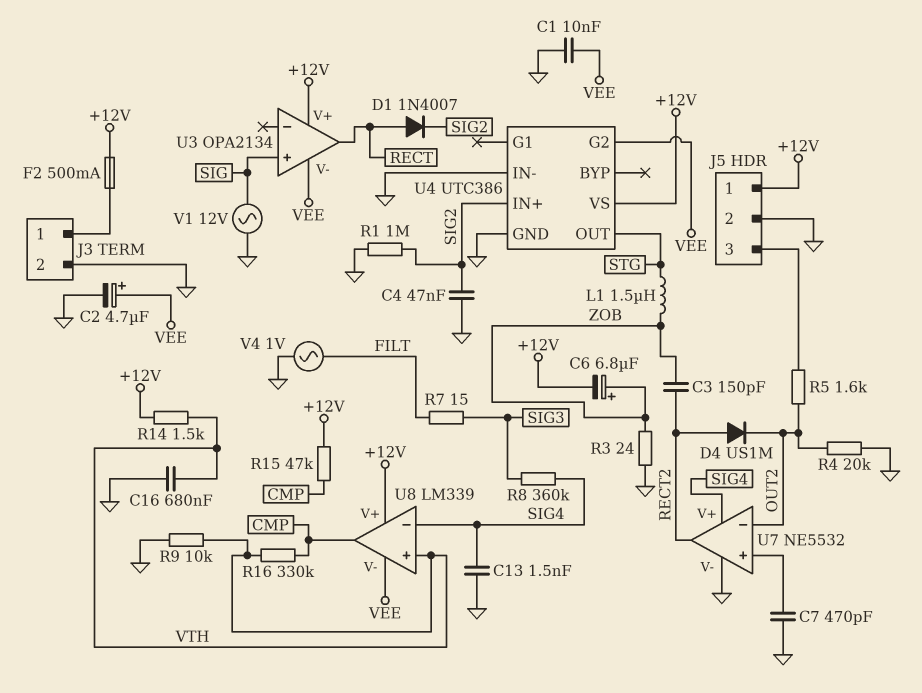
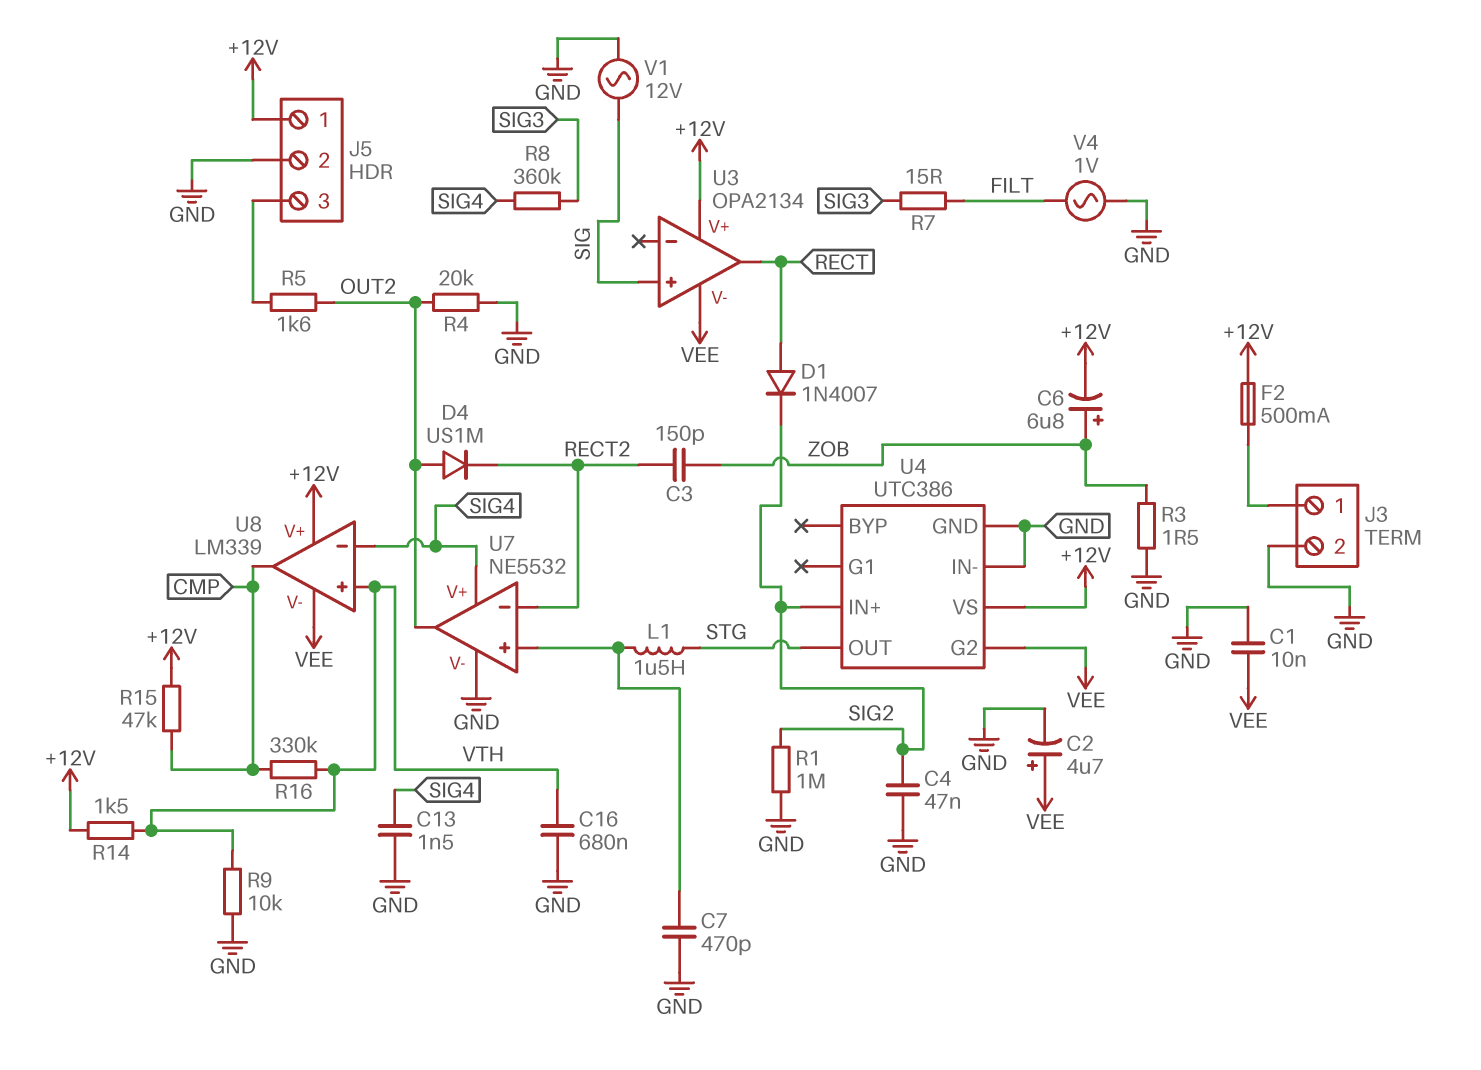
D4: diode US1M (A RECT2, K OUT2) -> diode US1M (A OUT2, K RECT2)
L1: 1.5uH (STG, ZOB) -> 1.5uH (STG, U7/in+)
R3: 24 (GND, ZOB) -> 1.5 (GND, ZOB)
U7 pin in-: OUT2 -> RECT2
U7 pin out: RECT2 -> OUT2

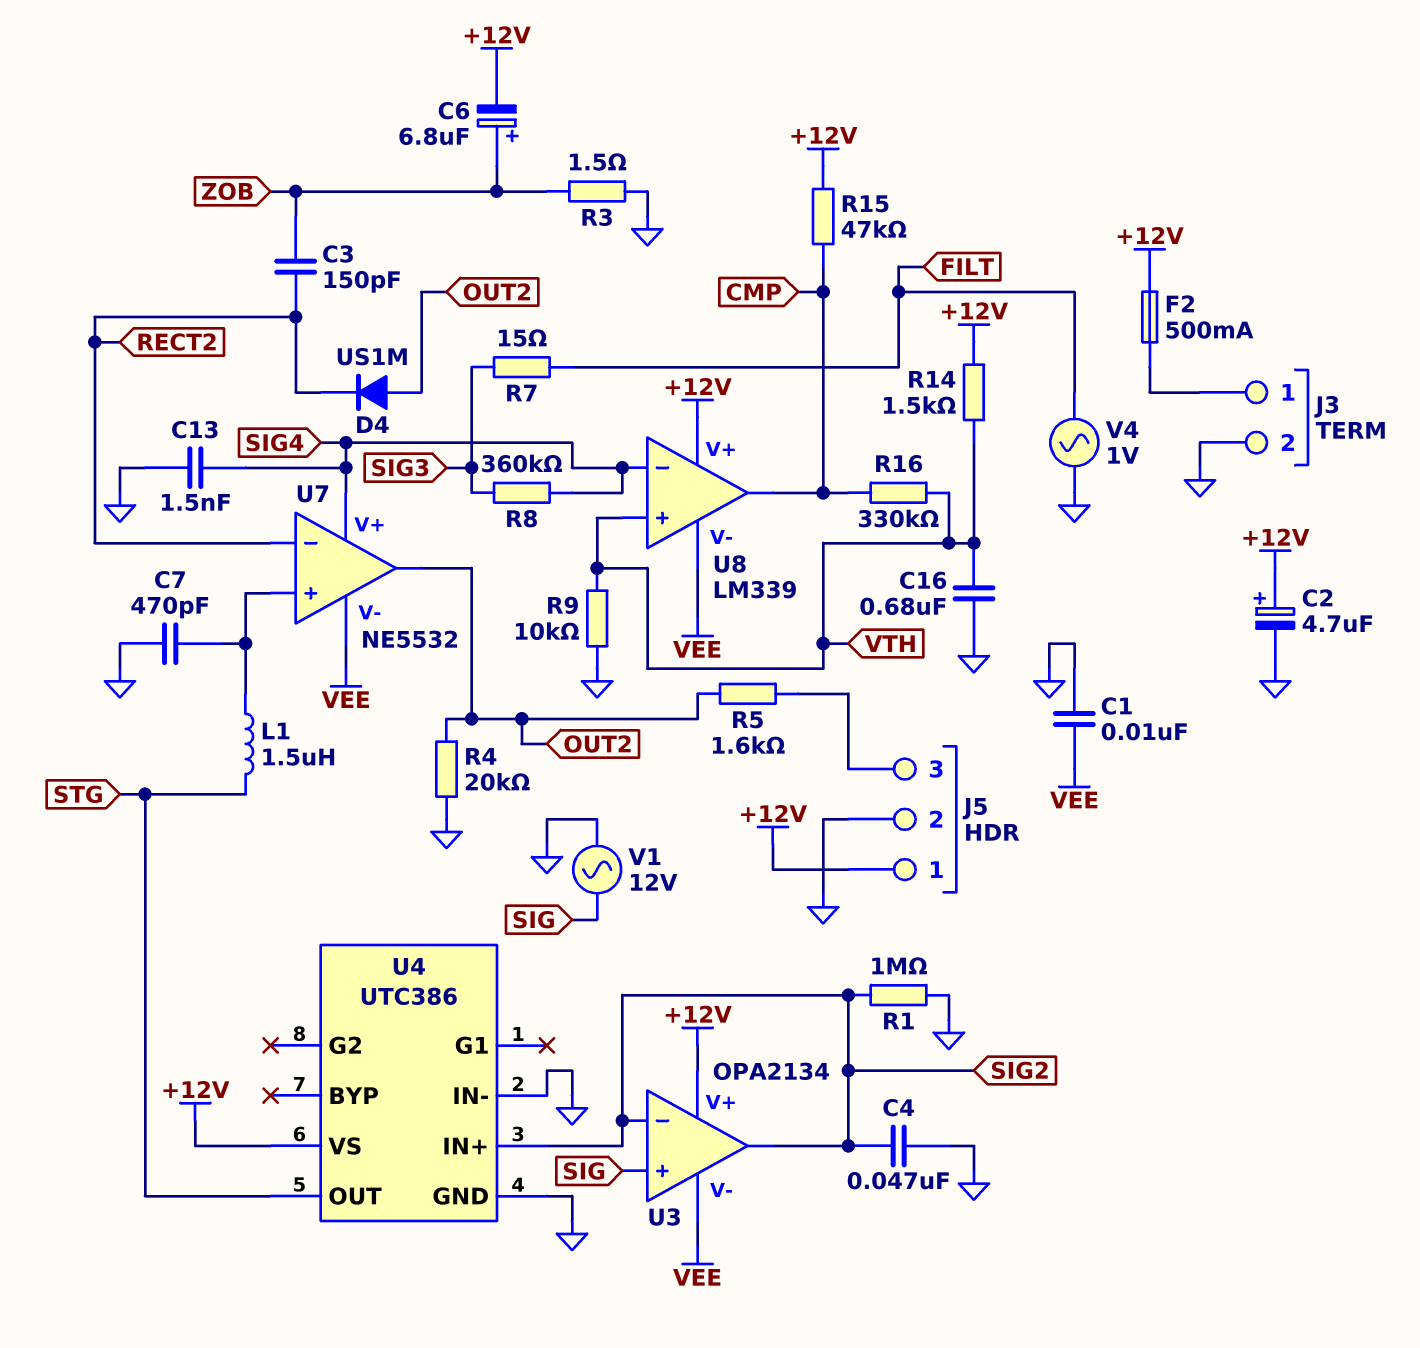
C2: 4.7uF (plus VEE, minus GND) -> 4.7uF (plus +12V, minus GND)
D1: diode 1N4007 (A RECT, K SIG2) -> none
U3 pin in-: none -> SIG2
U3 pin out: RECT -> SIG2
U4 pin G2: VEE -> none
U7 pin V-: GND -> VEE

